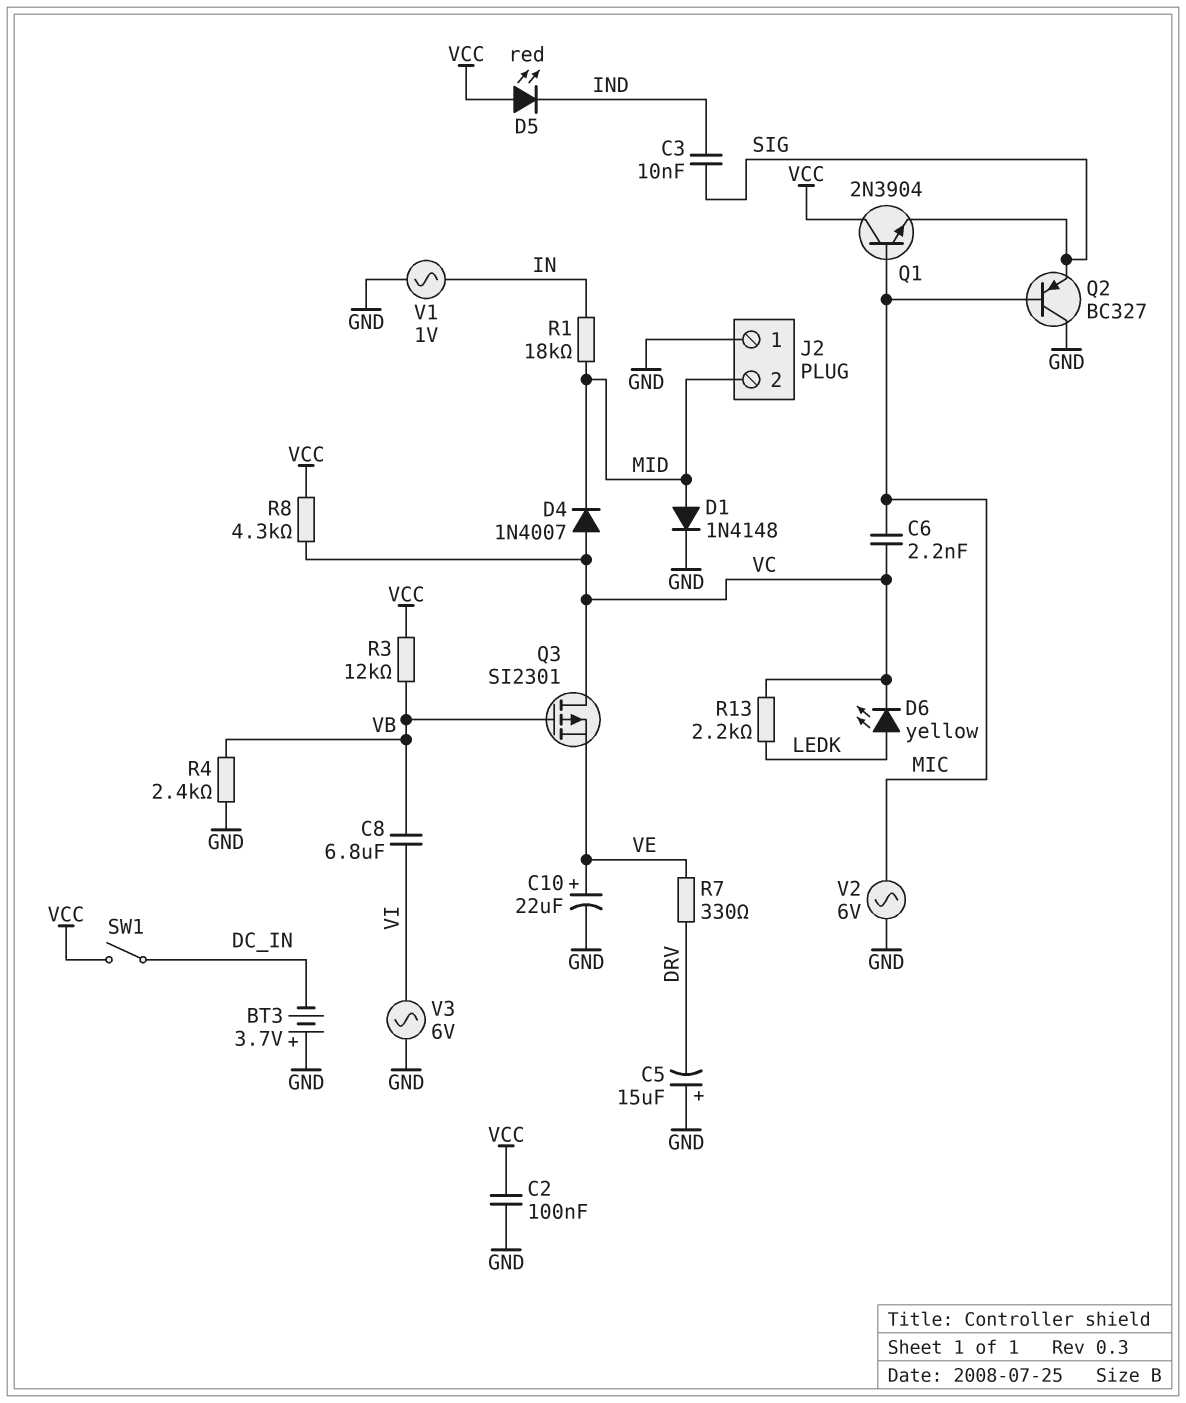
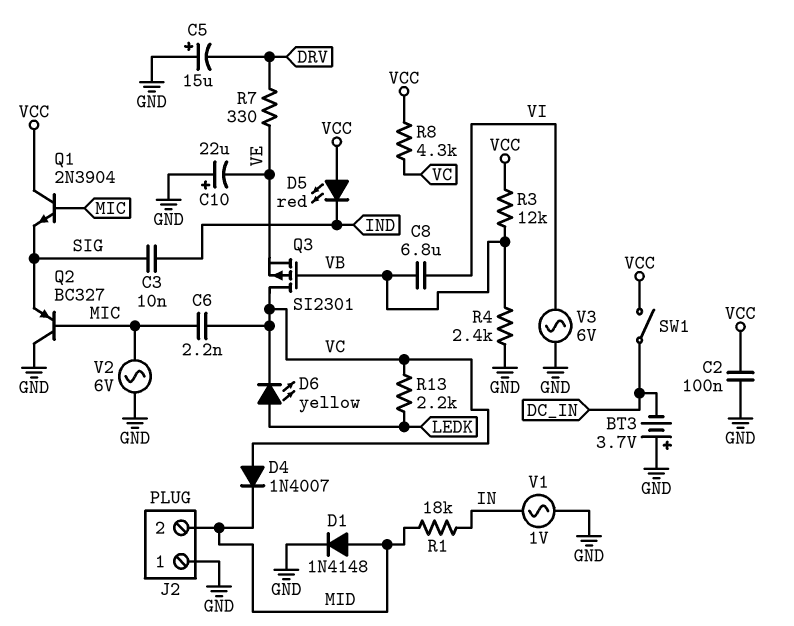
C10: 22uF (plus VE, minus GND) -> 22uF (plus GND, minus VE)

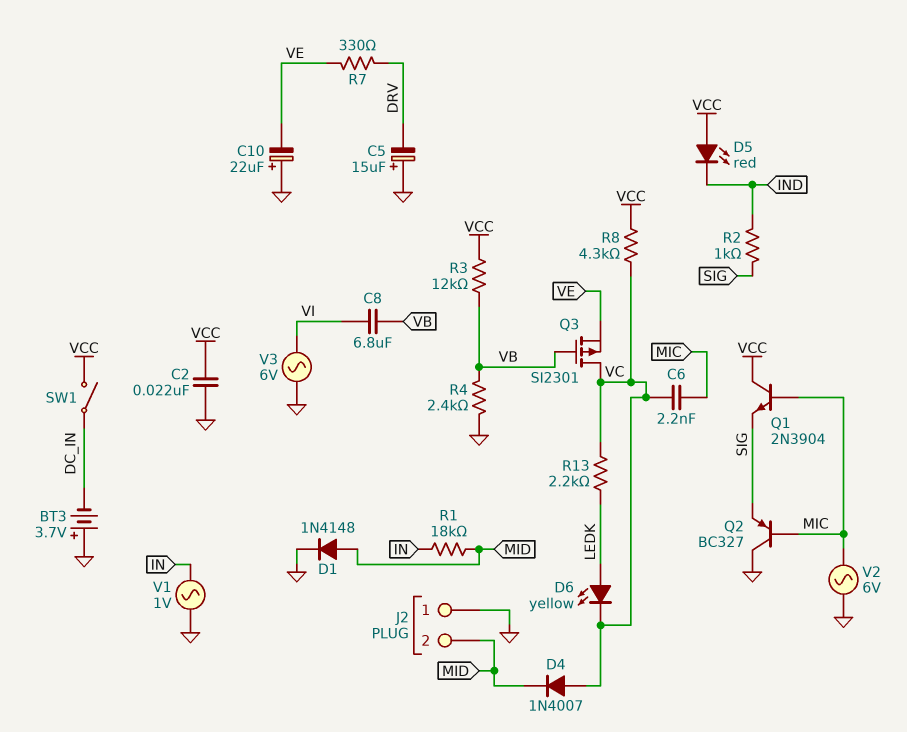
C2: 100nF (GND, VCC) -> 22nF (GND, VCC)
C3: 10nF (IND, SIG) -> none
R2: none -> 1k (IND, SIG)

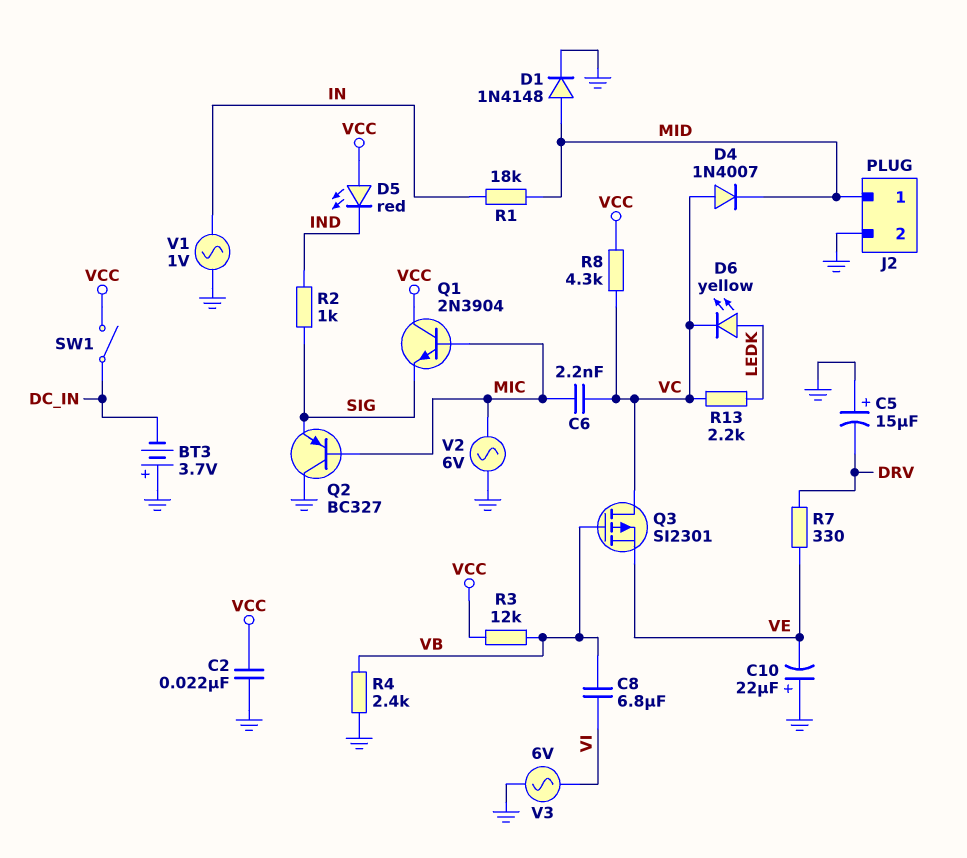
J2 pin 1: GND -> MID
J2 pin 2: MID -> GND

